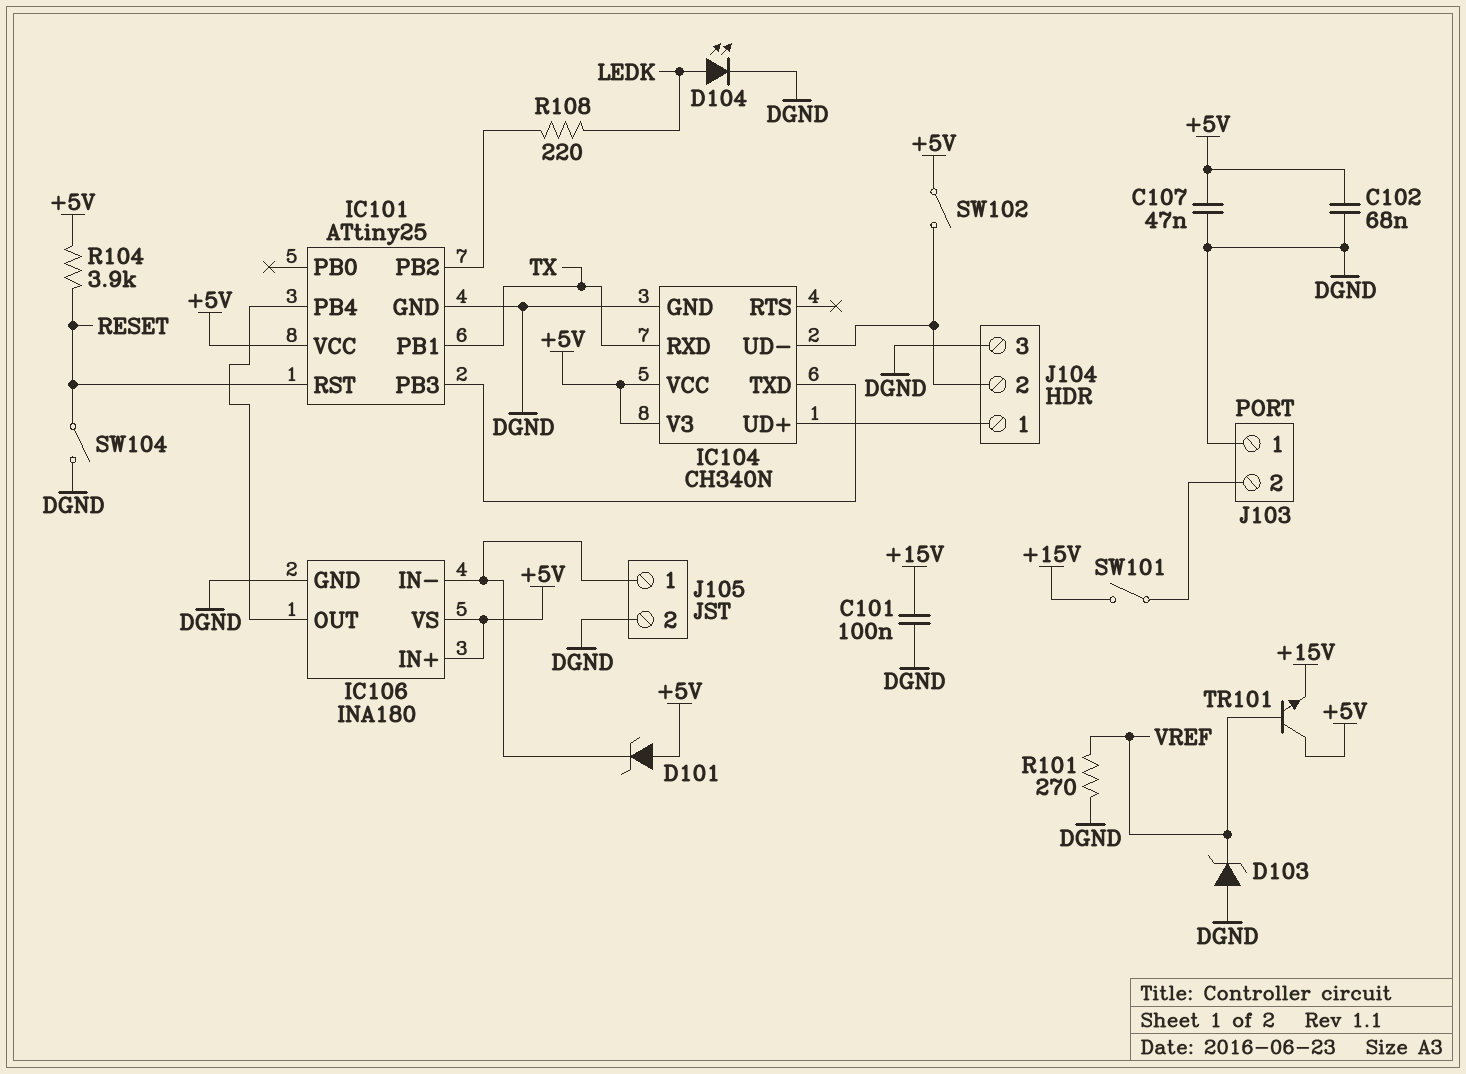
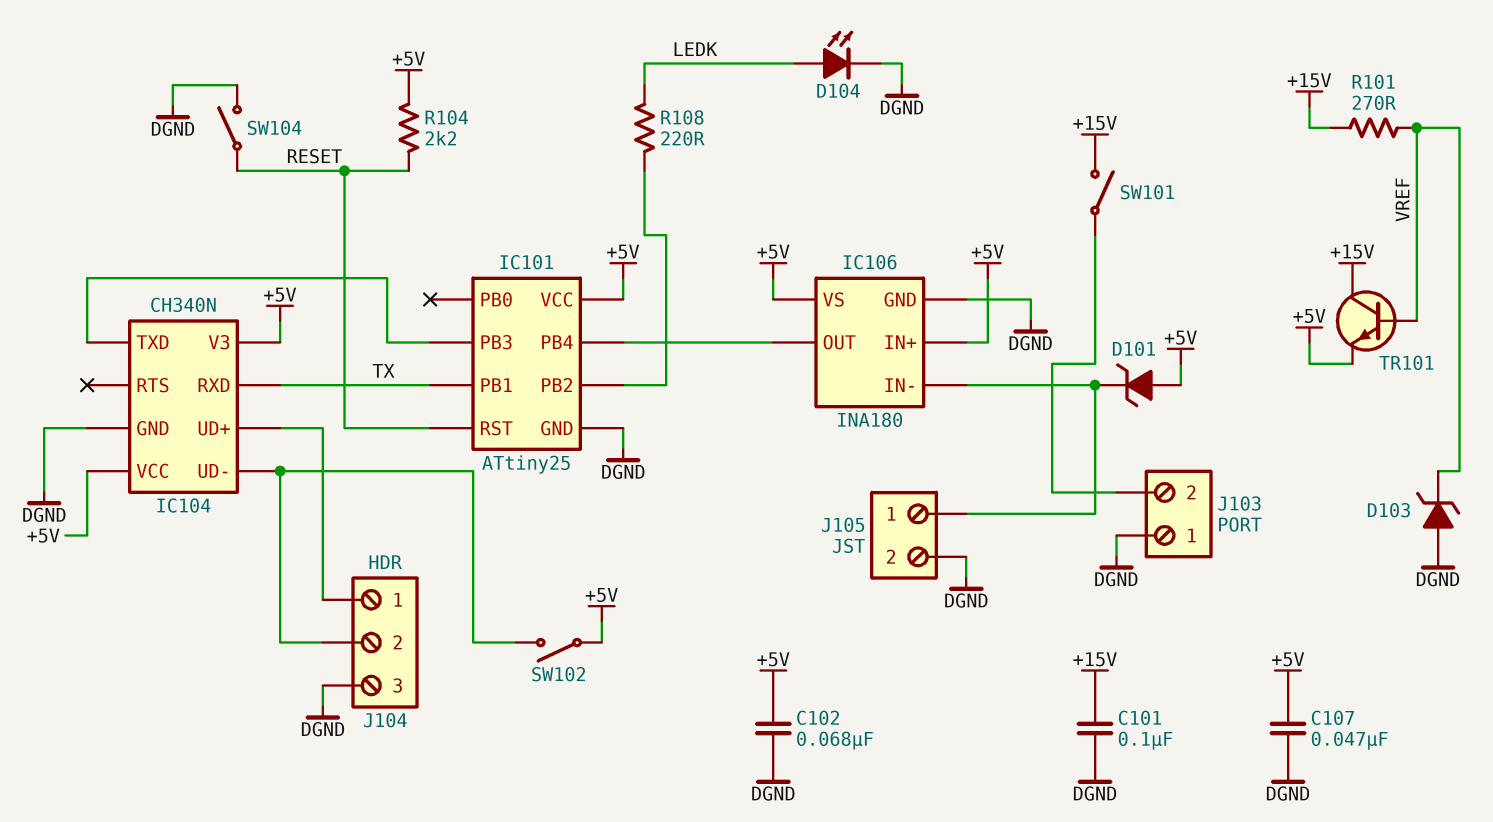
R101: 270 (DGND, VREF) -> 270 (+15V, VREF)
R104: 3.9k (+5V, RESET) -> 2.2k (+5V, RESET)
TR101: NPN (B VREF, C +5V, E +15V) -> NPN (B VREF, C +15V, E +5V)

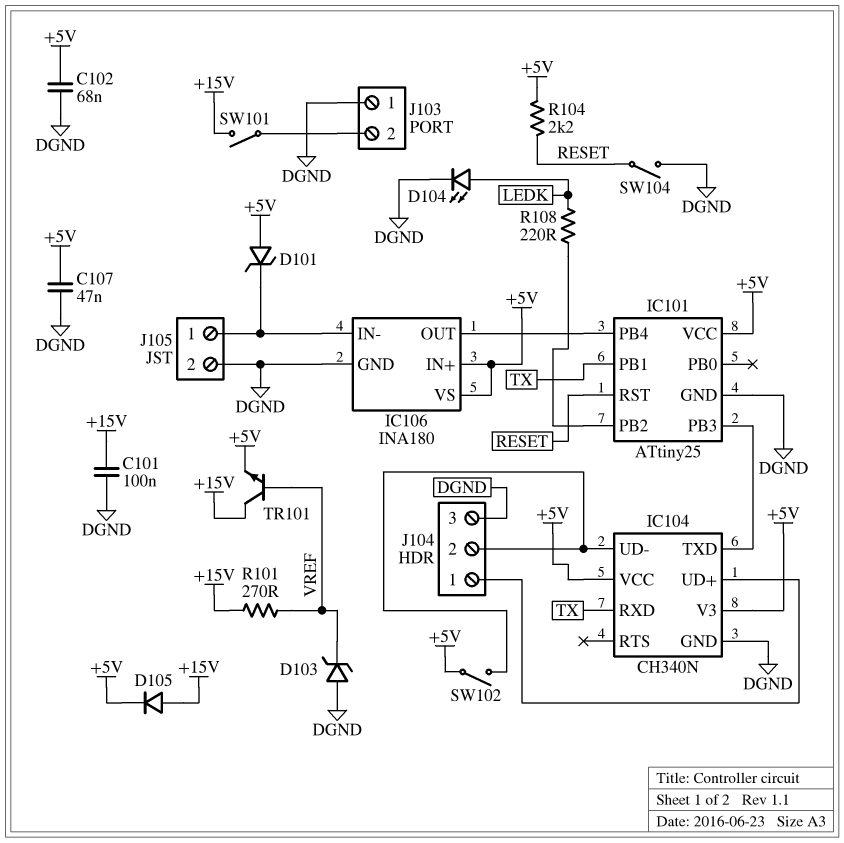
D105: none -> diode (A +15V, K +5V)

